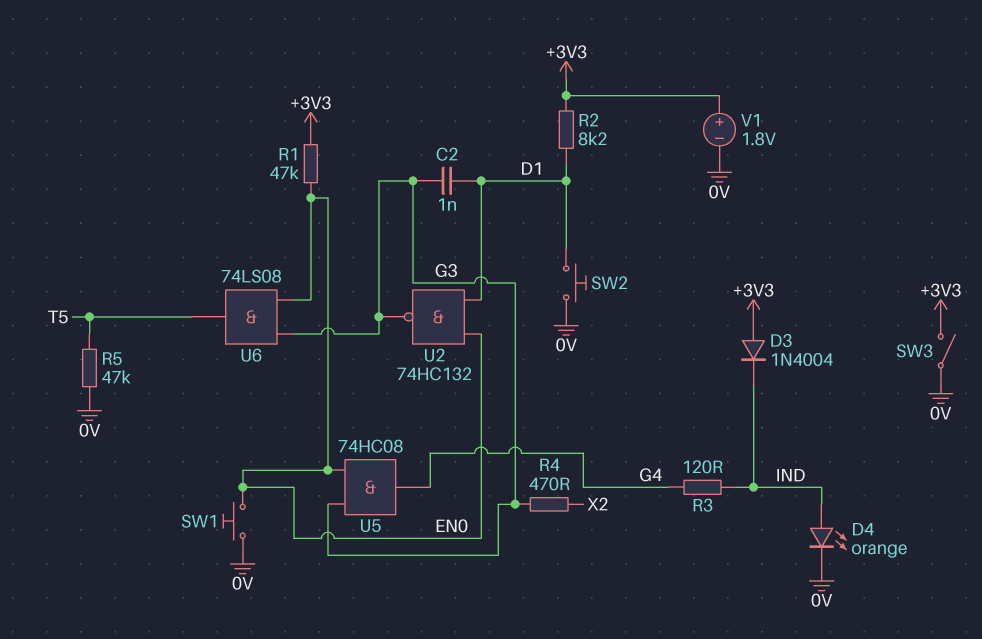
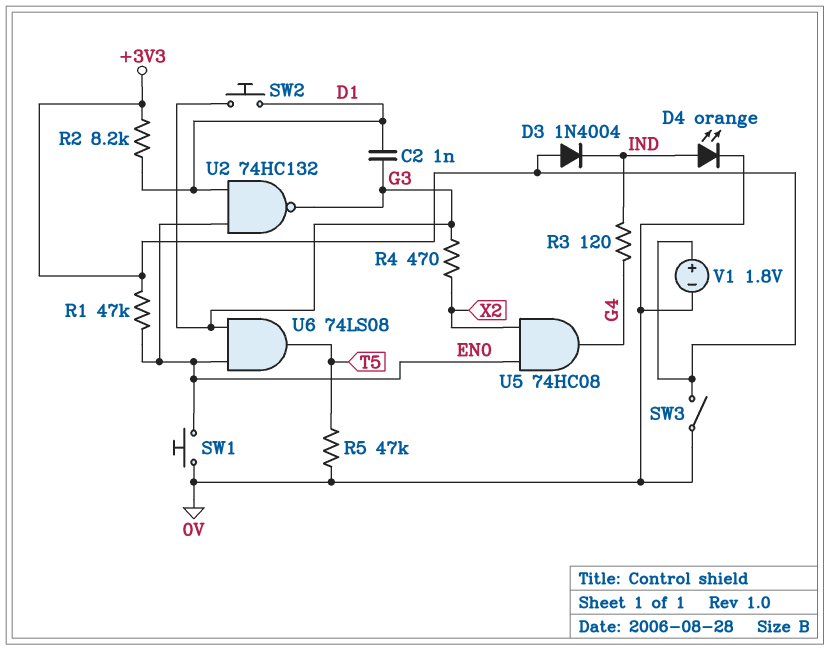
SW2: button (0V, D1) -> button (D1, G3)
U5: AND 74HC08 (in EN0, in G3, out G4) -> AND 74HC08 (in EN0, in X2, out G4)

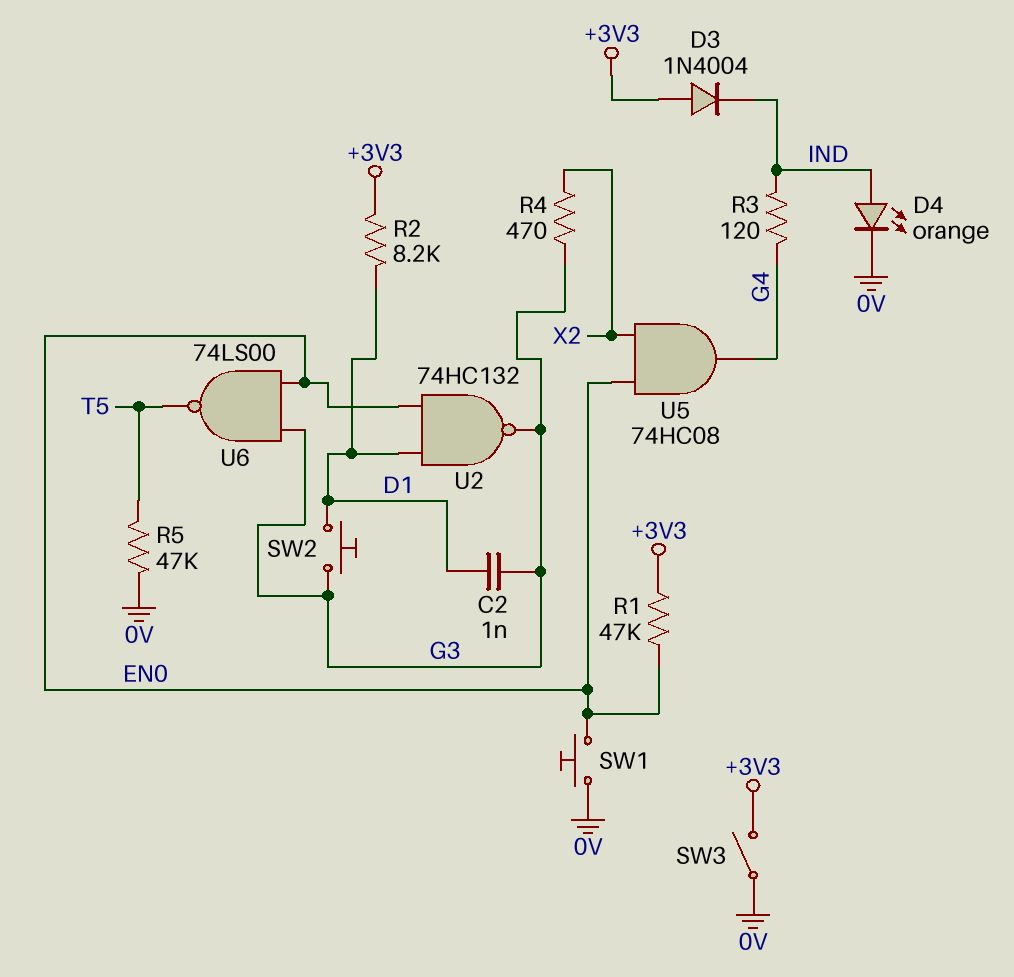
U6: AND 74LS08 (in EN0, in G3, out T5) -> NAND 74LS00 (in EN0, in G3, out T5)
V1: 1.8V (plus +3V3, minus 0V) -> none

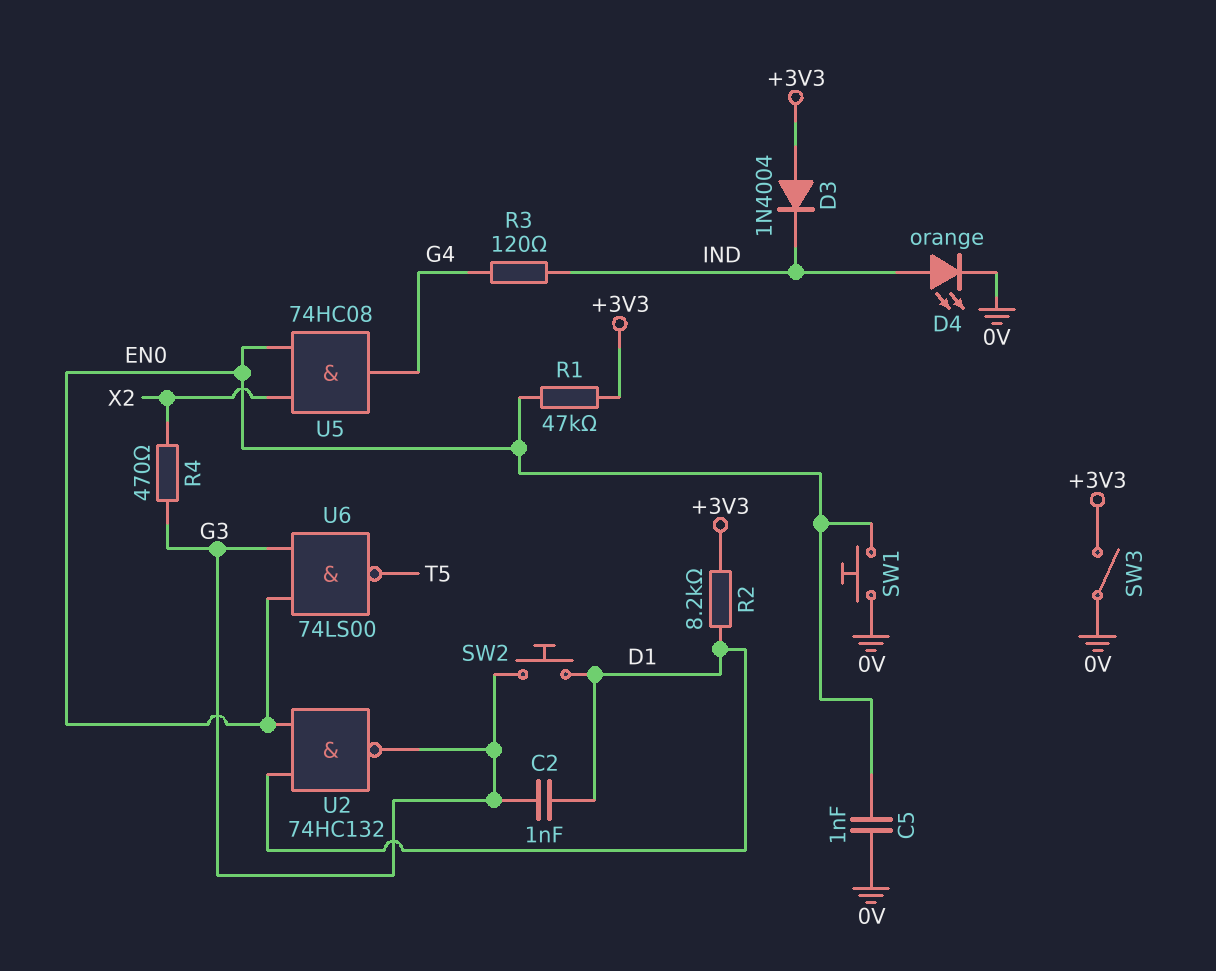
C5: none -> 1nF (0V, EN0)
R5: 47k (0V, T5) -> none

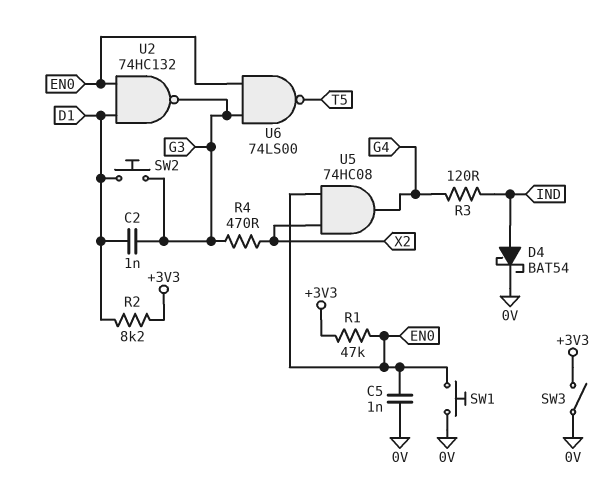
D3: diode 1N4004 (A +3V3, K IND) -> none
D4: LED orange (A IND, K 0V) -> schottky BAT54 (A IND, K 0V)

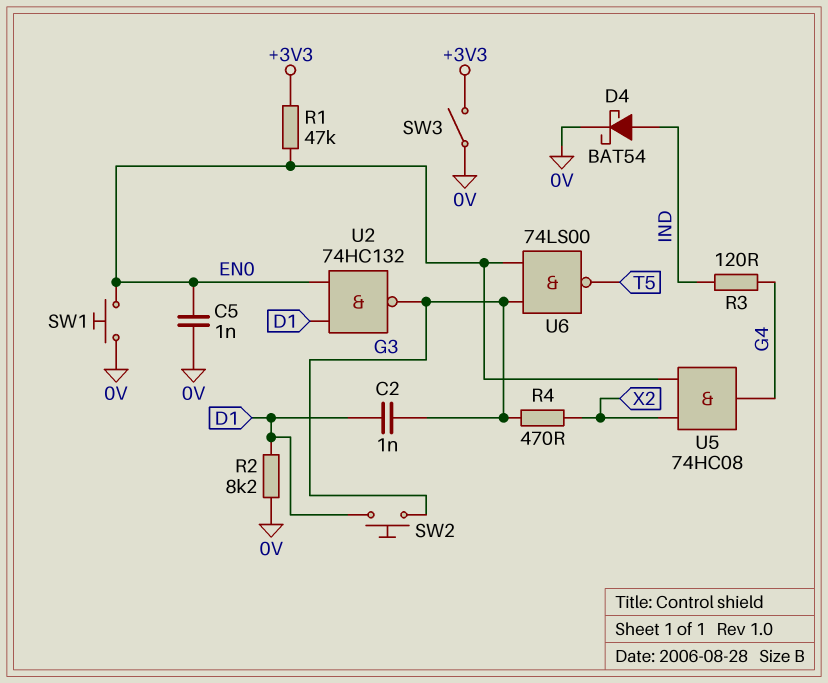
R2: 8.2k (+3V3, D1) -> 8.2k (0V, D1)

